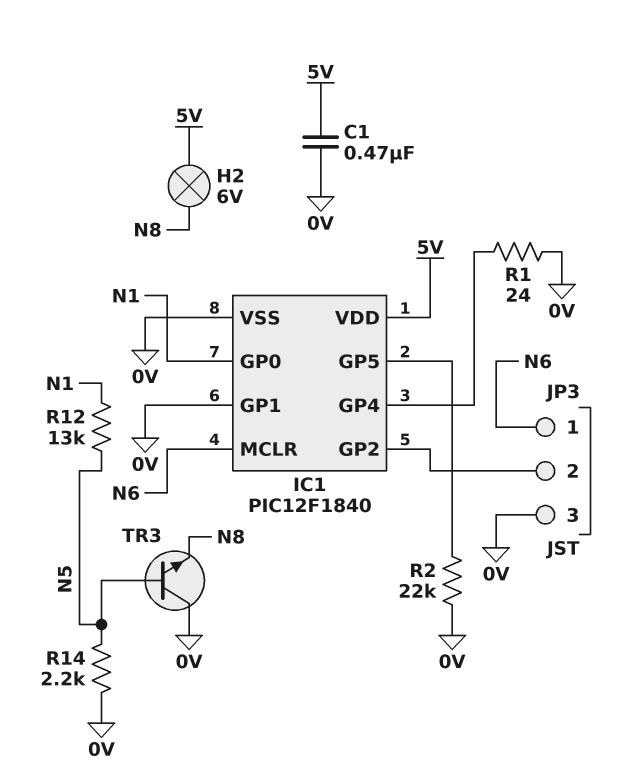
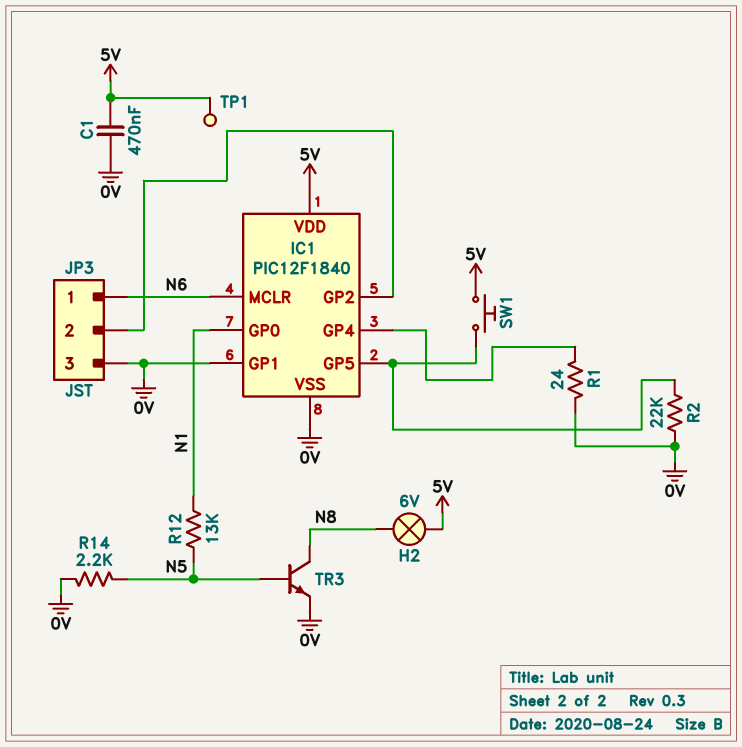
SW1: none -> button (5V, IC1/GP5)
TP1: none -> test point (5V)
TR3: NPN (B N5, C 0V, E N8) -> NPN (B N5, C N8, E 0V)

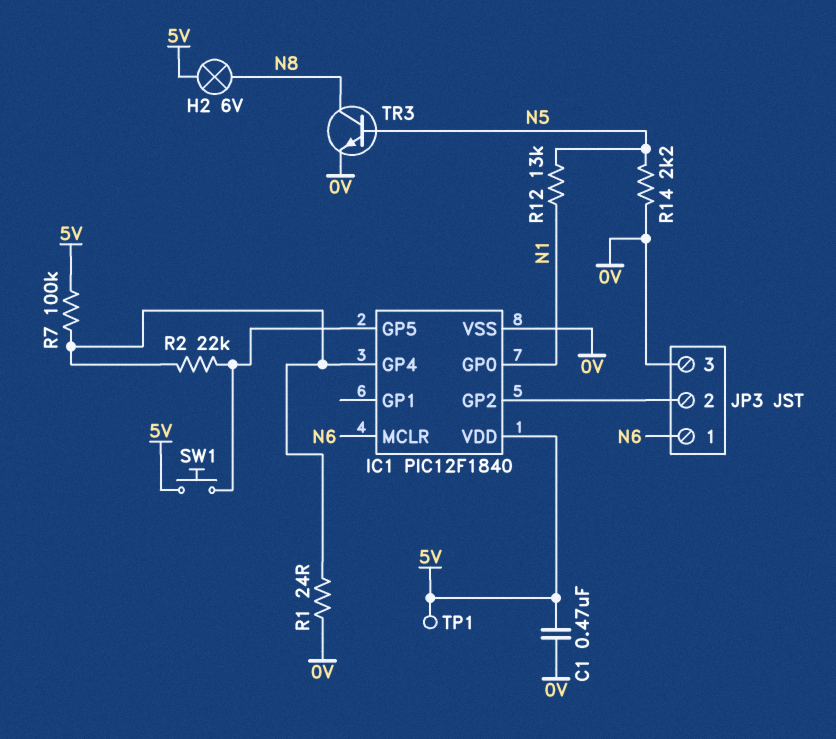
IC1 pin GP1: 0V -> none
R2: 22k (0V, IC1/GP5) -> 22k (IC1/GP4, IC1/GP5)
R7: none -> 100k (5V, IC1/GP4)

